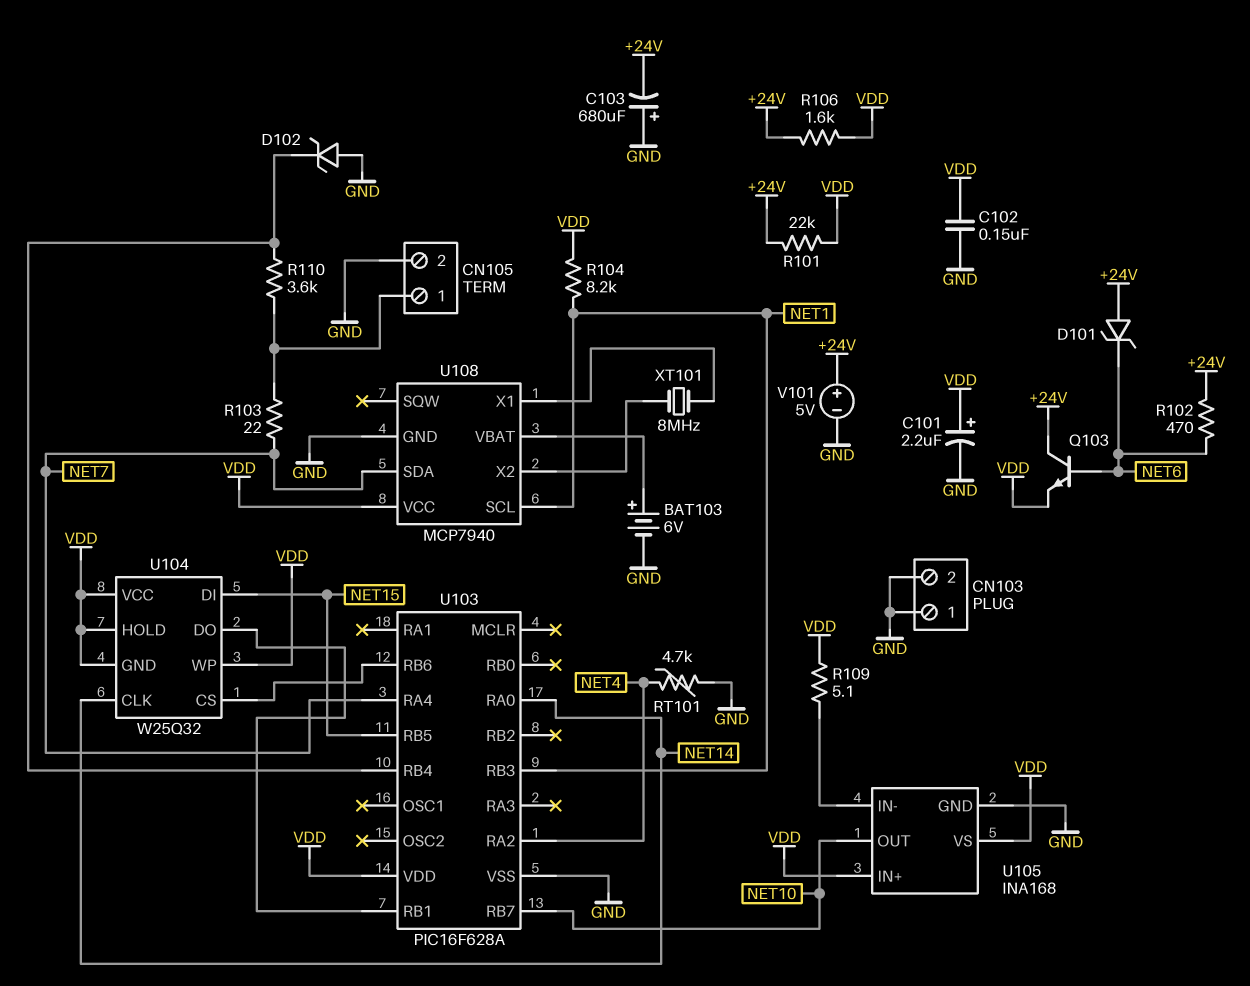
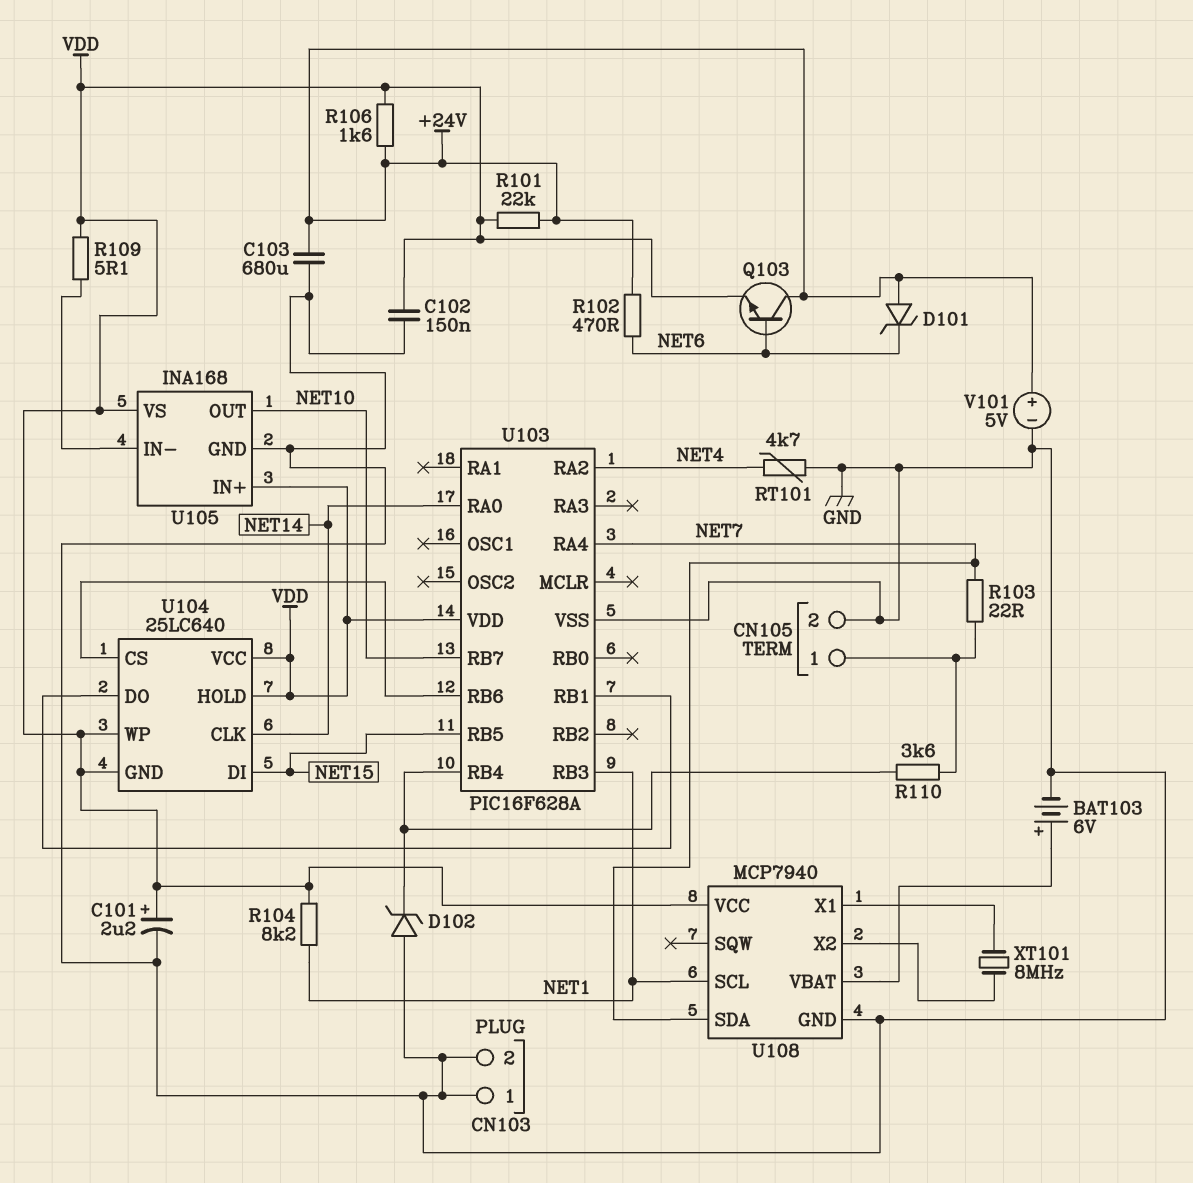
C103: 680uF (plus GND, minus +24V) -> 680uF (+24V, GND)
U104: W25Q32 -> 25LC640

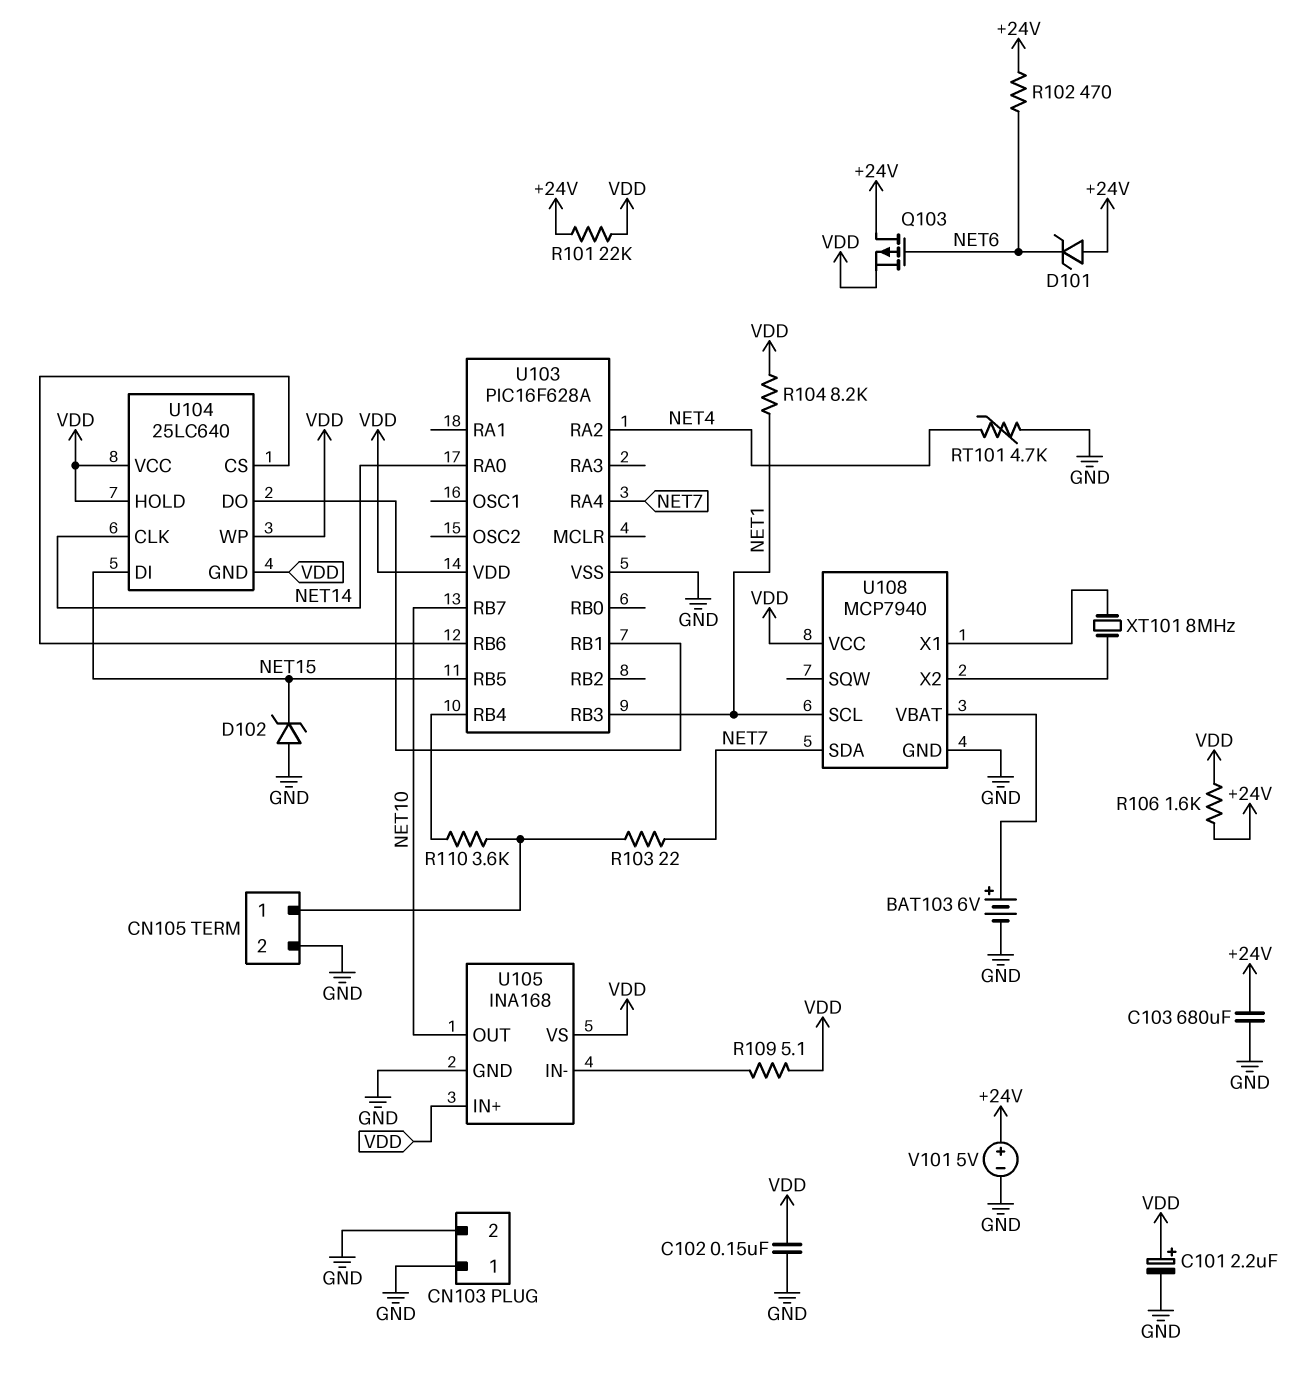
D102: zener (A GND, K U103/RB4) -> zener (A GND, K NET15)
Q103: NPN (B NET6, C +24V, E VDD) -> PMOS (G NET6, D +24V, S VDD)

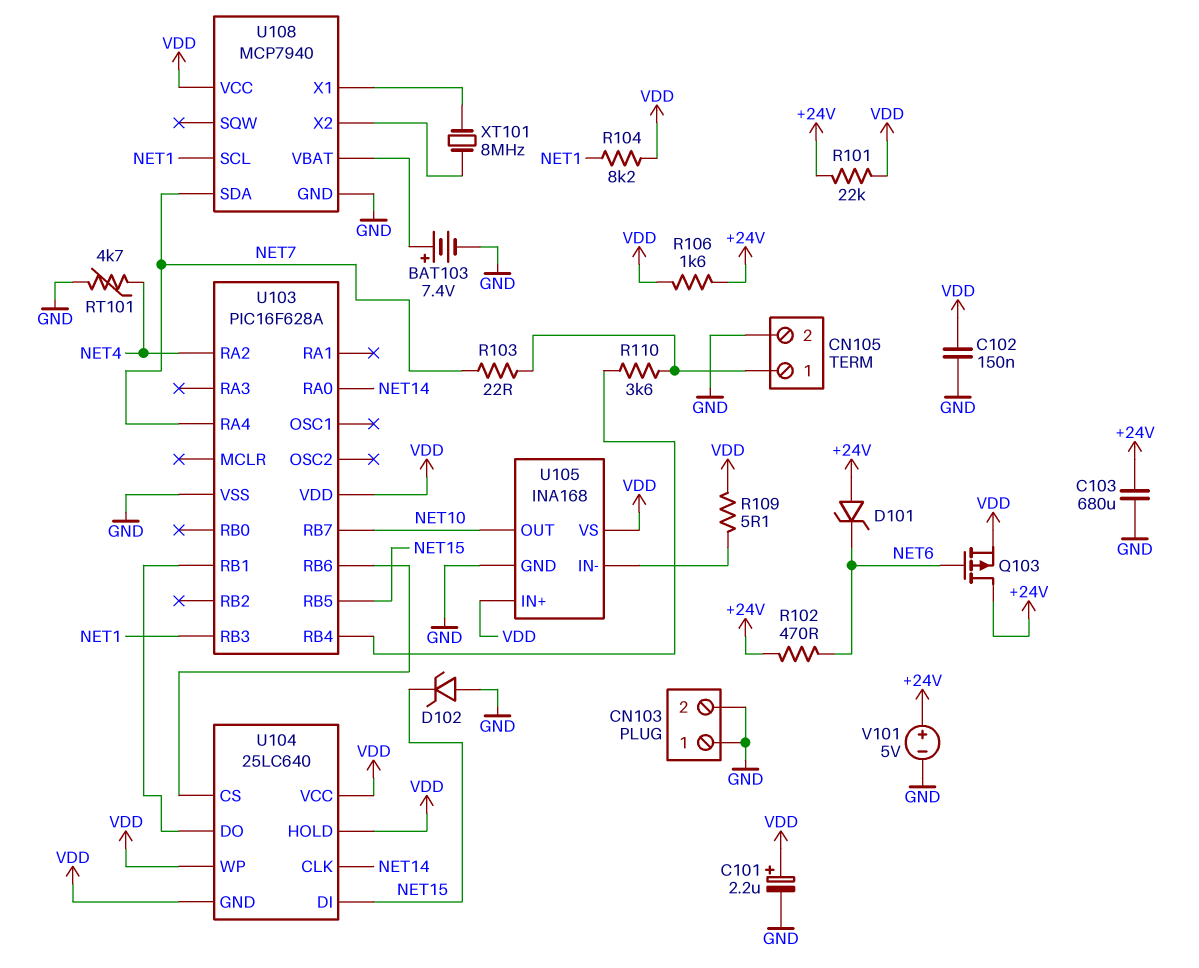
BAT103: 6V (plus U108/VBAT, minus GND) -> 7.4V (plus U108/VBAT, minus GND)

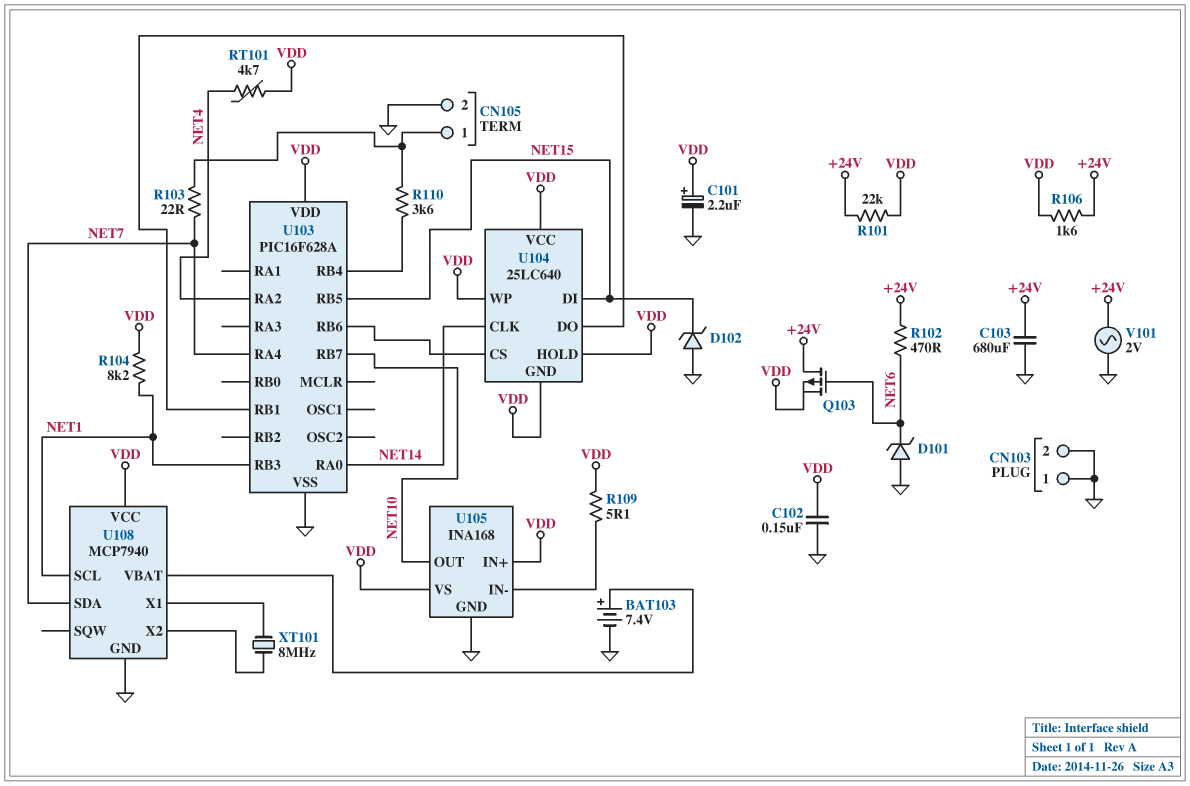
D101: zener (A +24V, K NET6) -> zener (A GND, K NET6)
RT101: 4.7k (GND, NET4) -> 4.7k (NET4, VDD)
V101: 5V (plus +24V, minus GND) -> AC 2V (+24V, GND)

